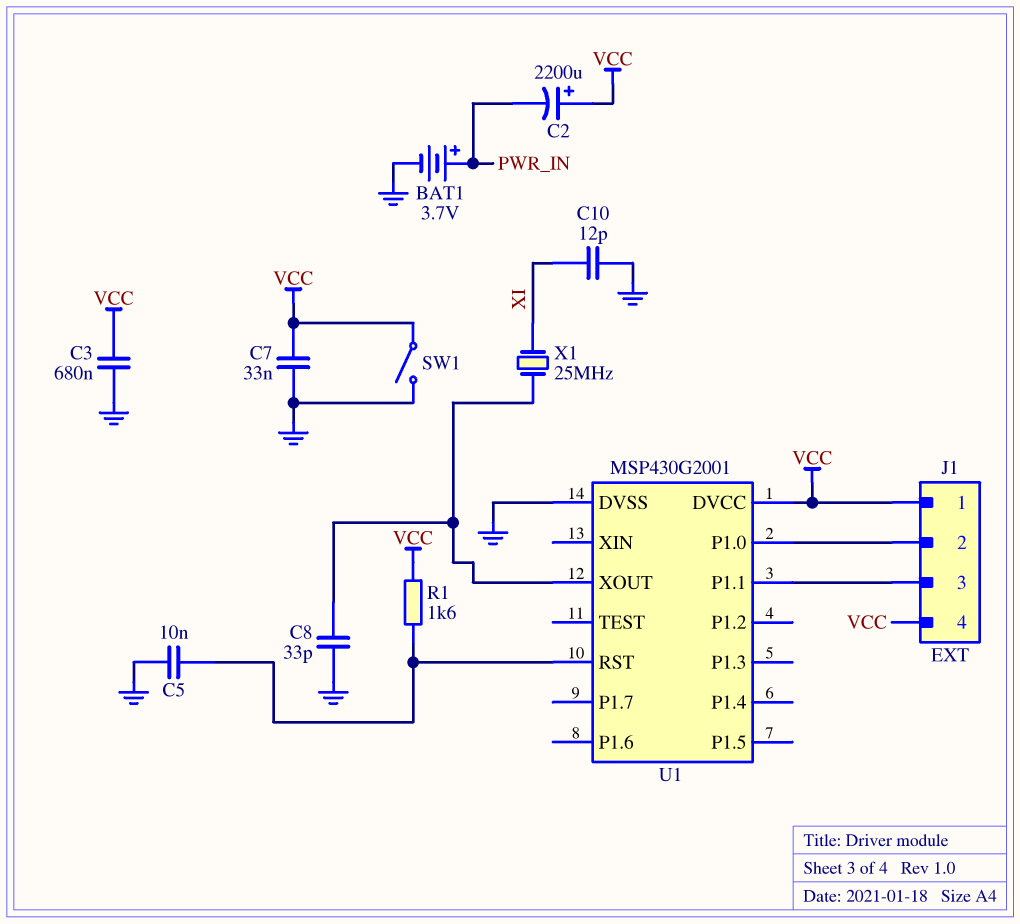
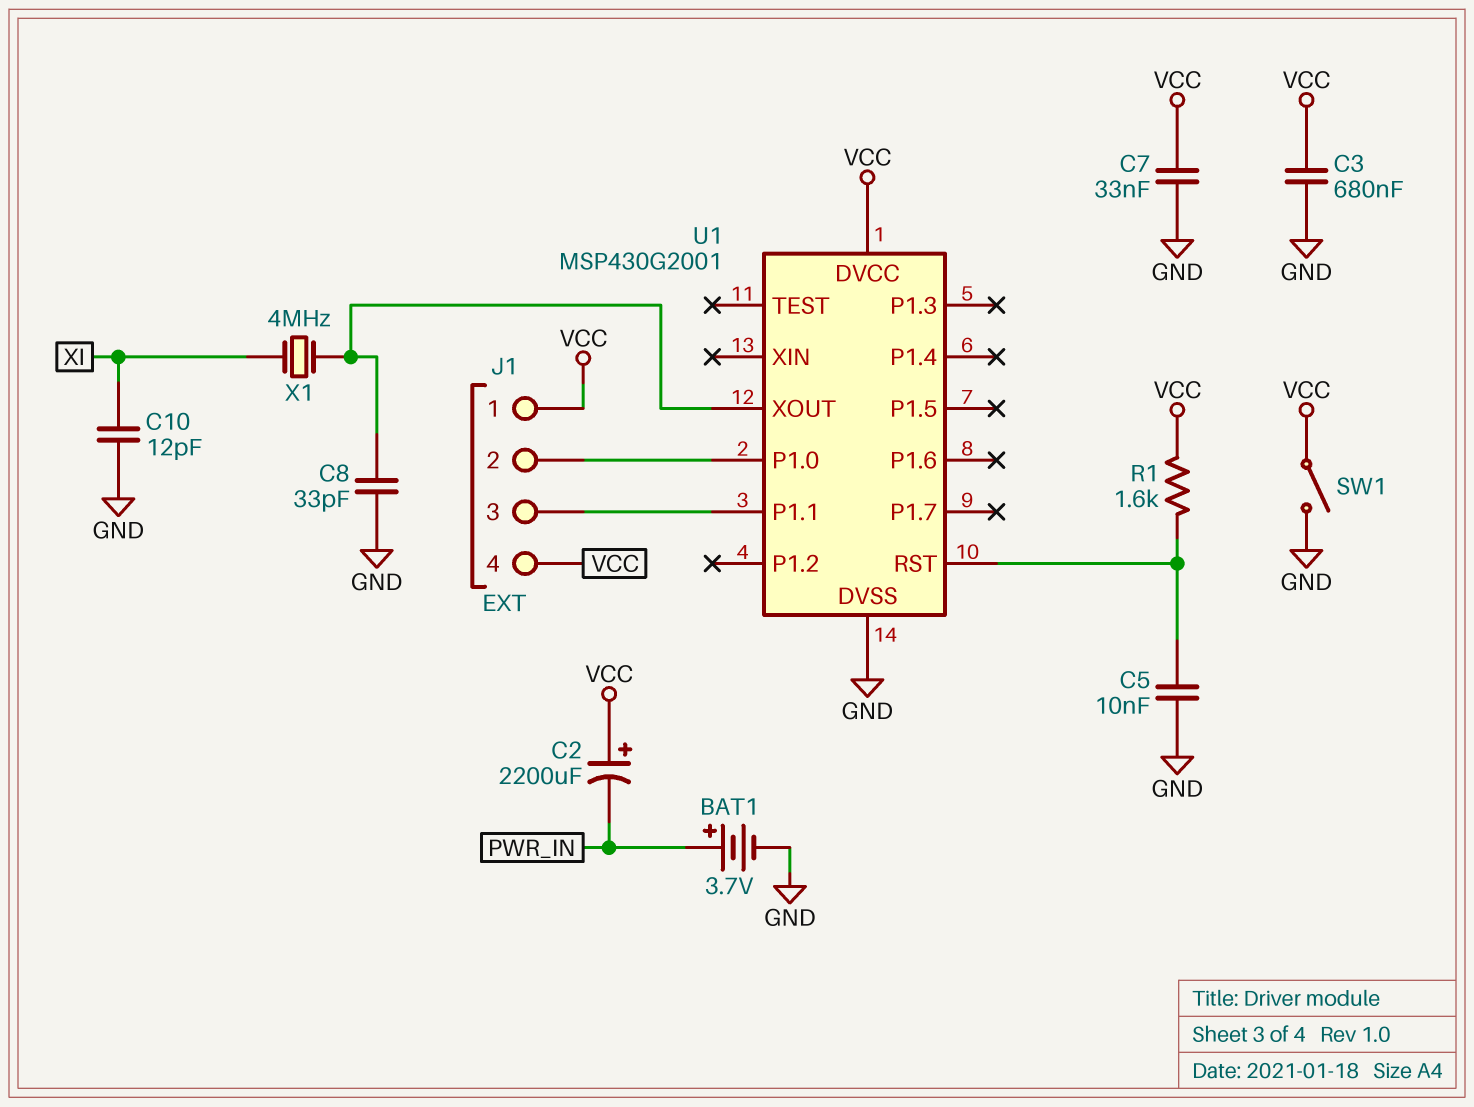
X1: 25MHz (U1/XOUT, XI) -> 4MHz (U1/XOUT, XI)

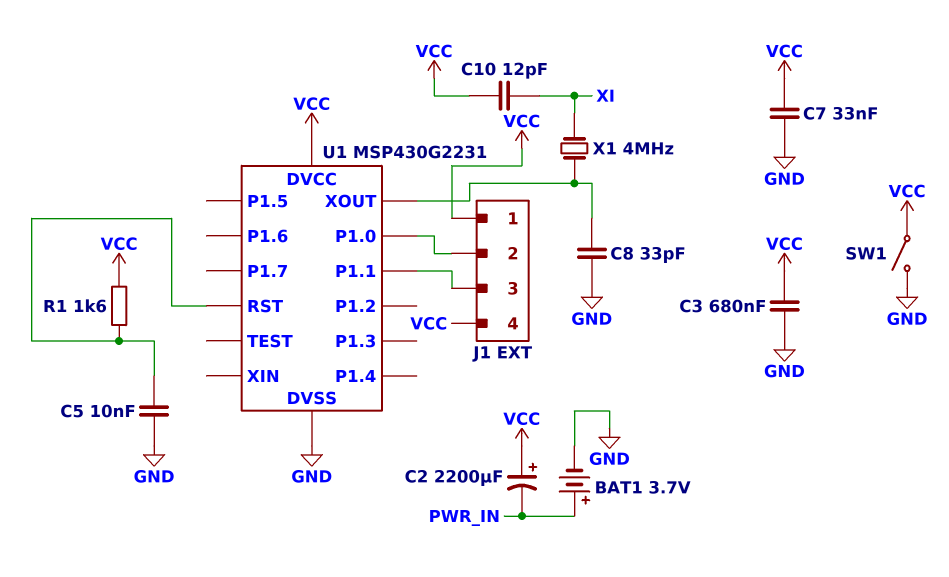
C10: 12pF (GND, XI) -> 12pF (VCC, XI)
U1: MSP430G2001 -> MSP430G2231

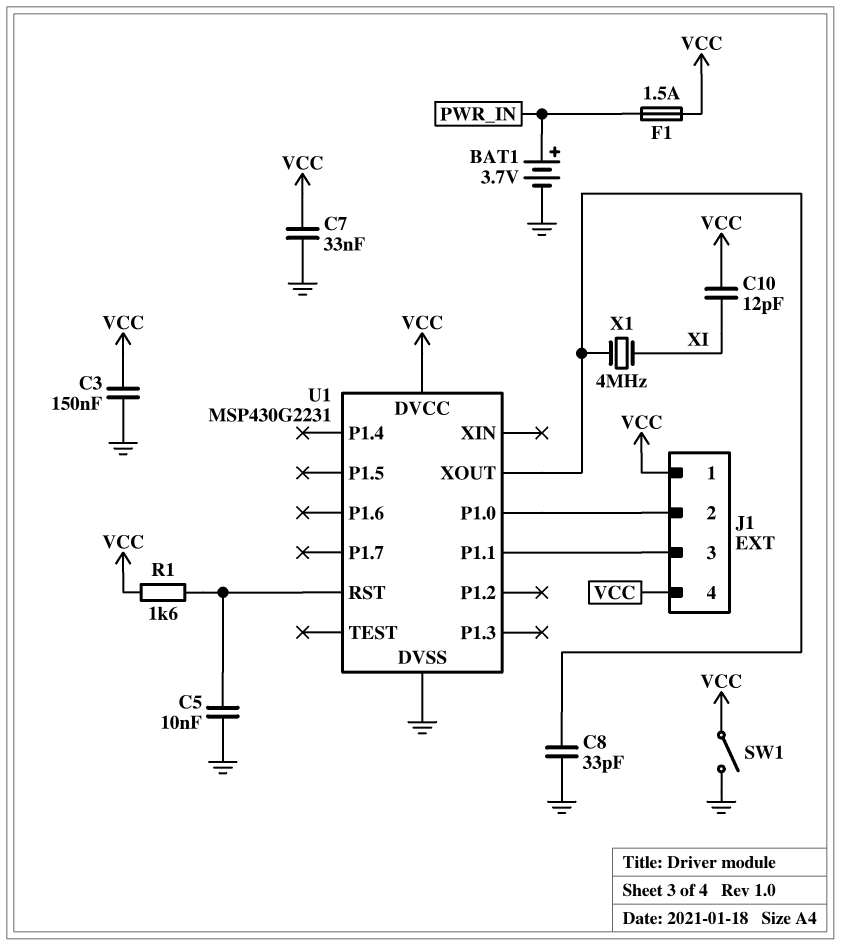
C2: 2200uF (plus VCC, minus PWR_IN) -> none
C3: 680nF (GND, VCC) -> 150nF (GND, VCC)
F1: none -> 1.5A (PWR_IN, VCC)

